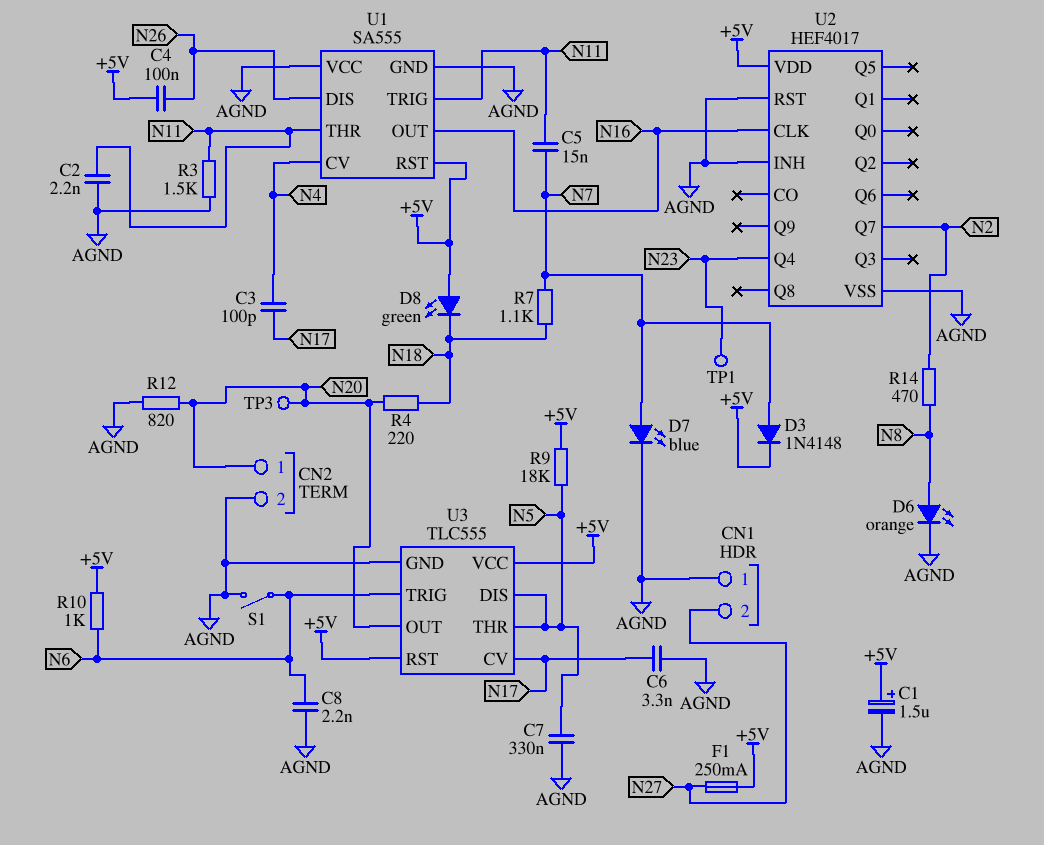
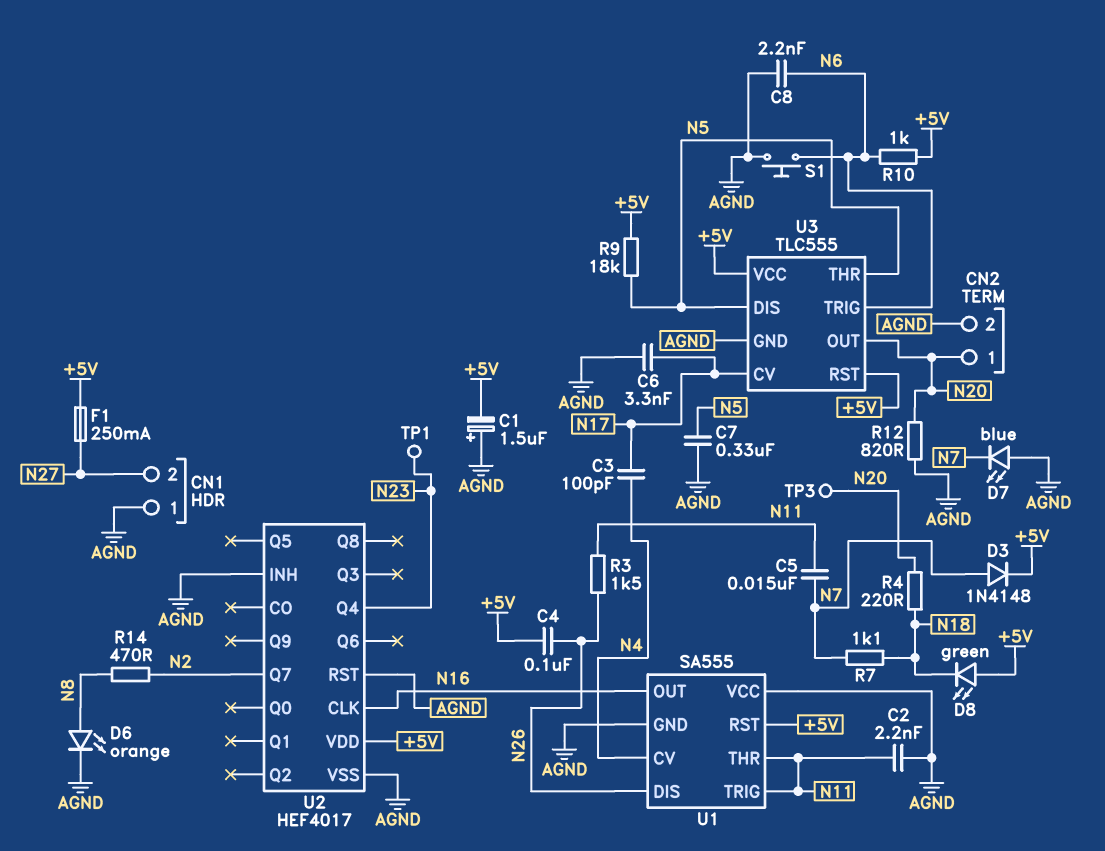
C1: 1.5uF (plus +5V, minus AGND) -> 1.5uF (plus AGND, minus +5V)
D7: LED blue (A N7, K AGND) -> LED blue (A AGND, K N7)
R3: 1.5k (AGND, N11) -> 1.5k (N11, N26)
S1: switch (AGND, N6) -> button (AGND, N6)

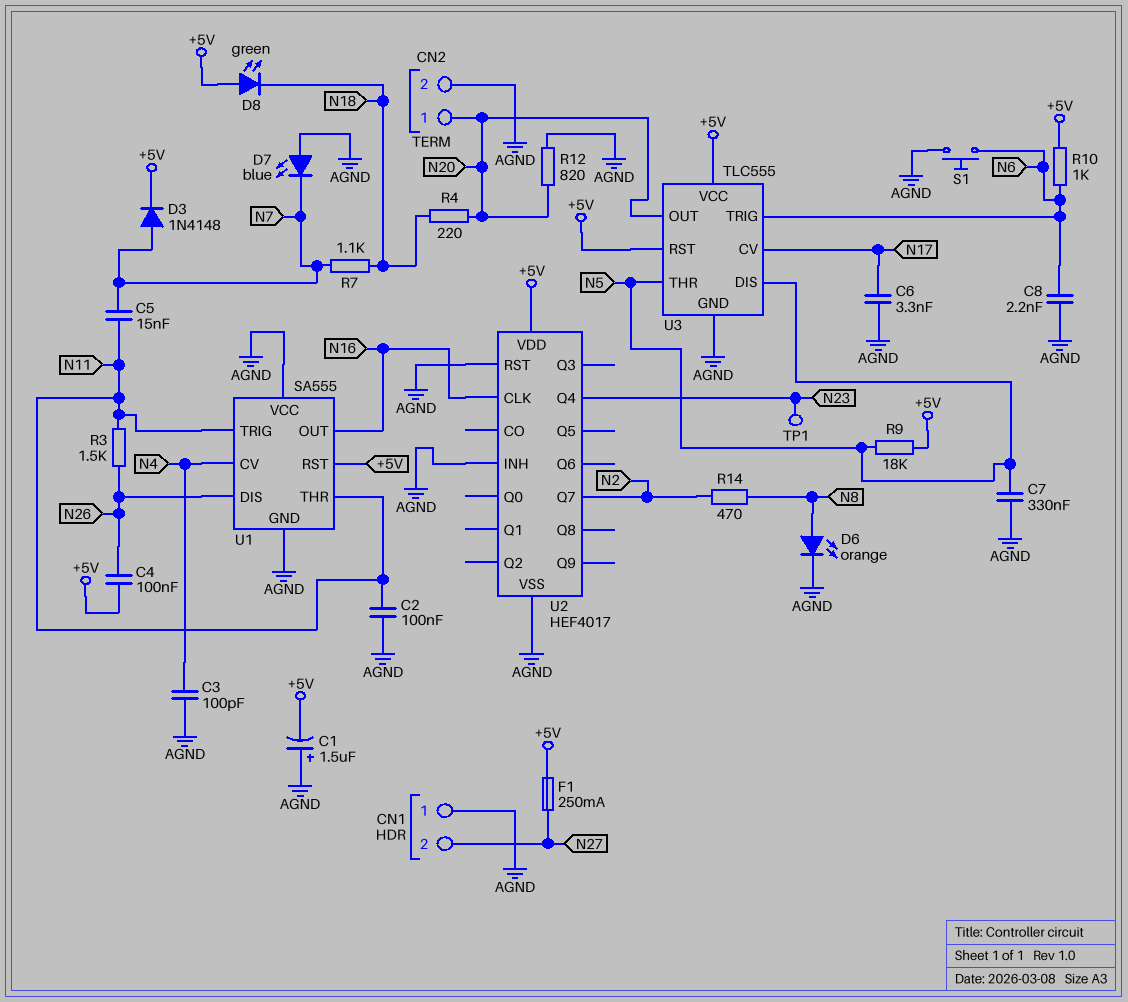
C2: 2.2nF (AGND, N11) -> 100nF (AGND, N11)
C3: 100pF (N4, N17) -> 100pF (AGND, N4)
TP3: test point (N20) -> none

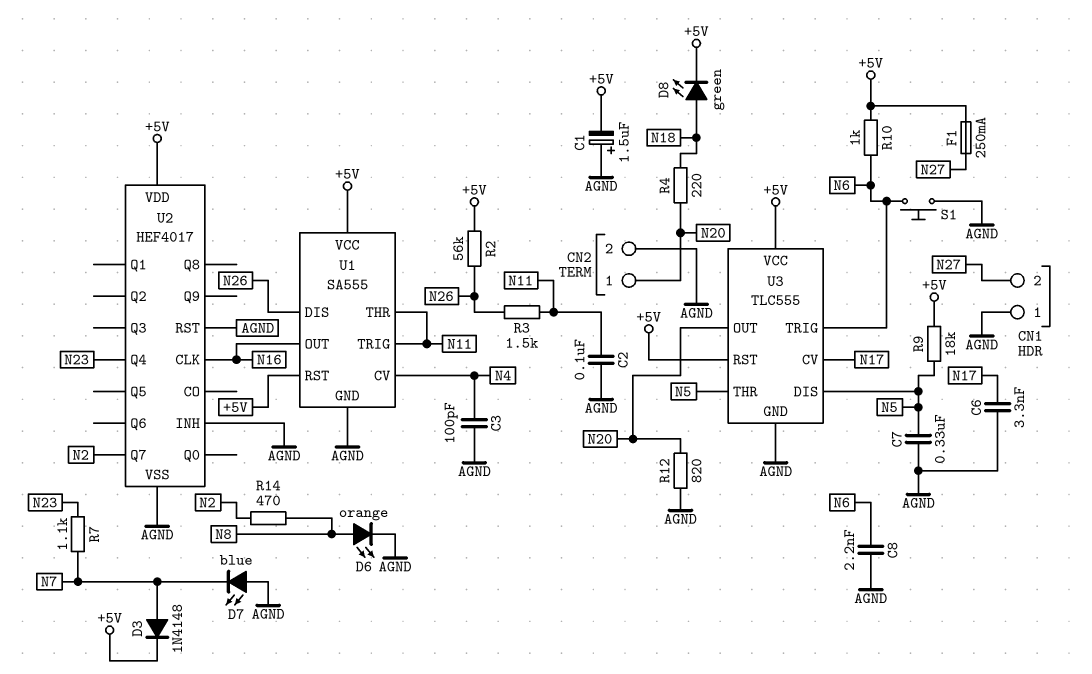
C4: 100nF (+5V, N26) -> none
C5: 15nF (N7, N11) -> none
D8: LED green (A +5V, K N18) -> LED green (A N18, K +5V)
R2: none -> 56k (+5V, N26)
R7: 1.1k (N7, N18) -> 1.1k (N7, N23)
TP1: test point (N23) -> none
U1 pin VCC: AGND -> +5V

